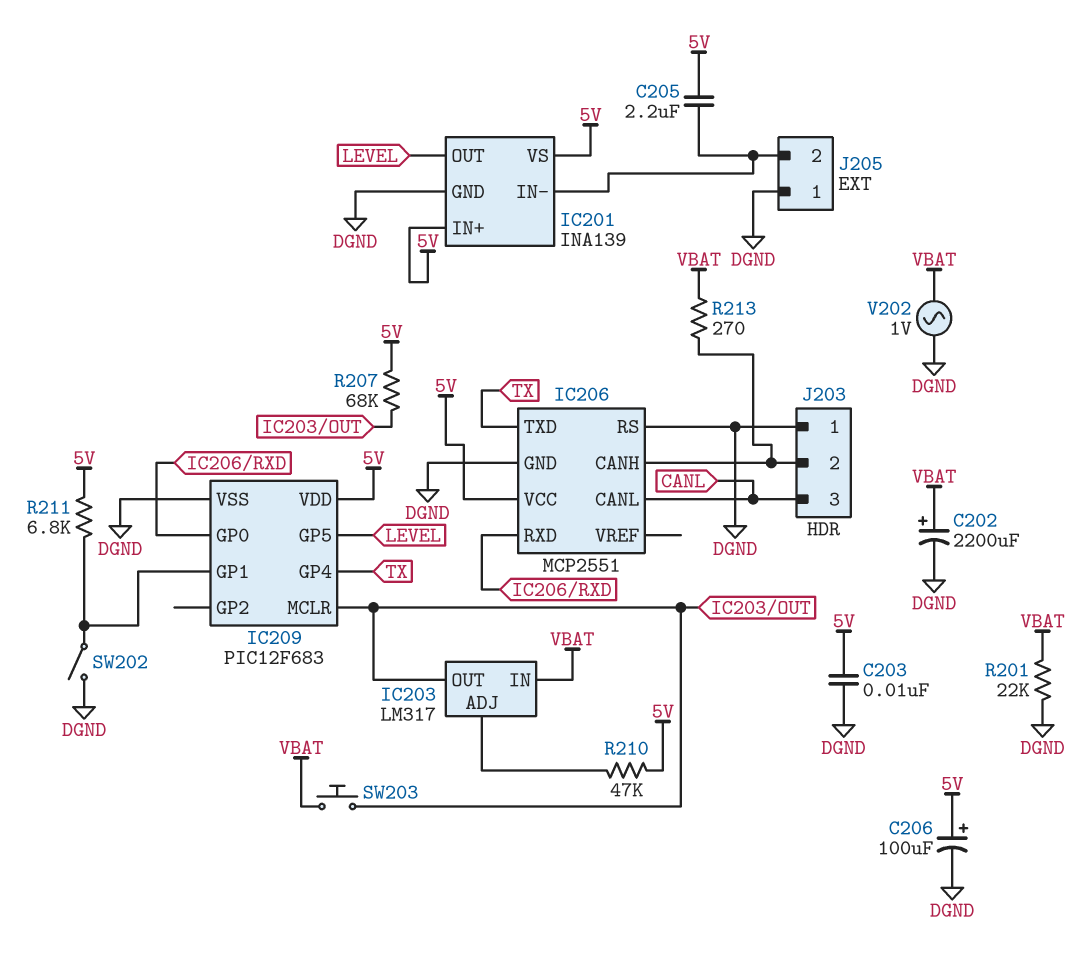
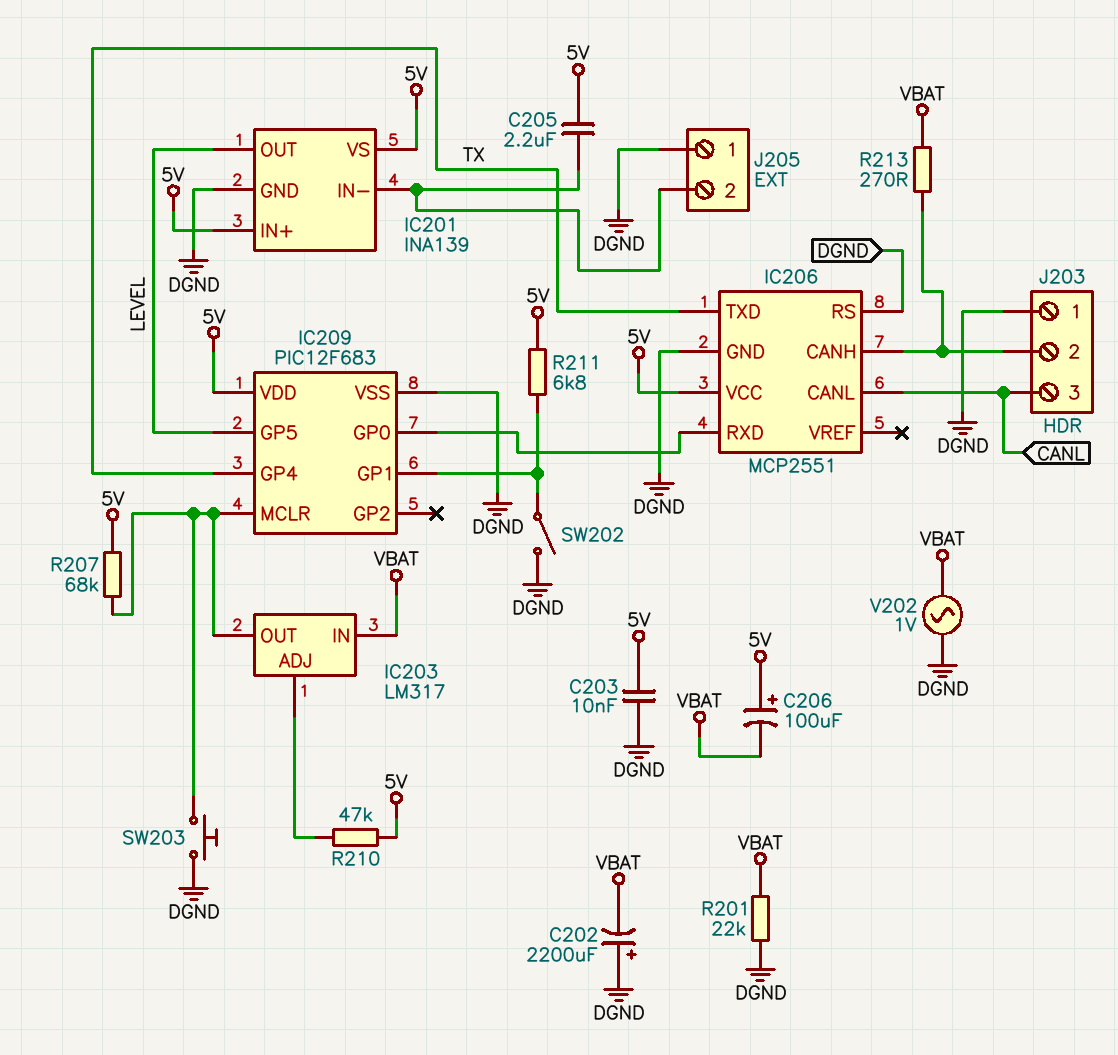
C202: 2200uF (plus VBAT, minus DGND) -> 2200uF (plus DGND, minus VBAT)
C206: 100uF (plus 5V, minus DGND) -> 100uF (plus 5V, minus VBAT)
SW203: button (IC203/OUT, VBAT) -> button (DGND, IC203/OUT)

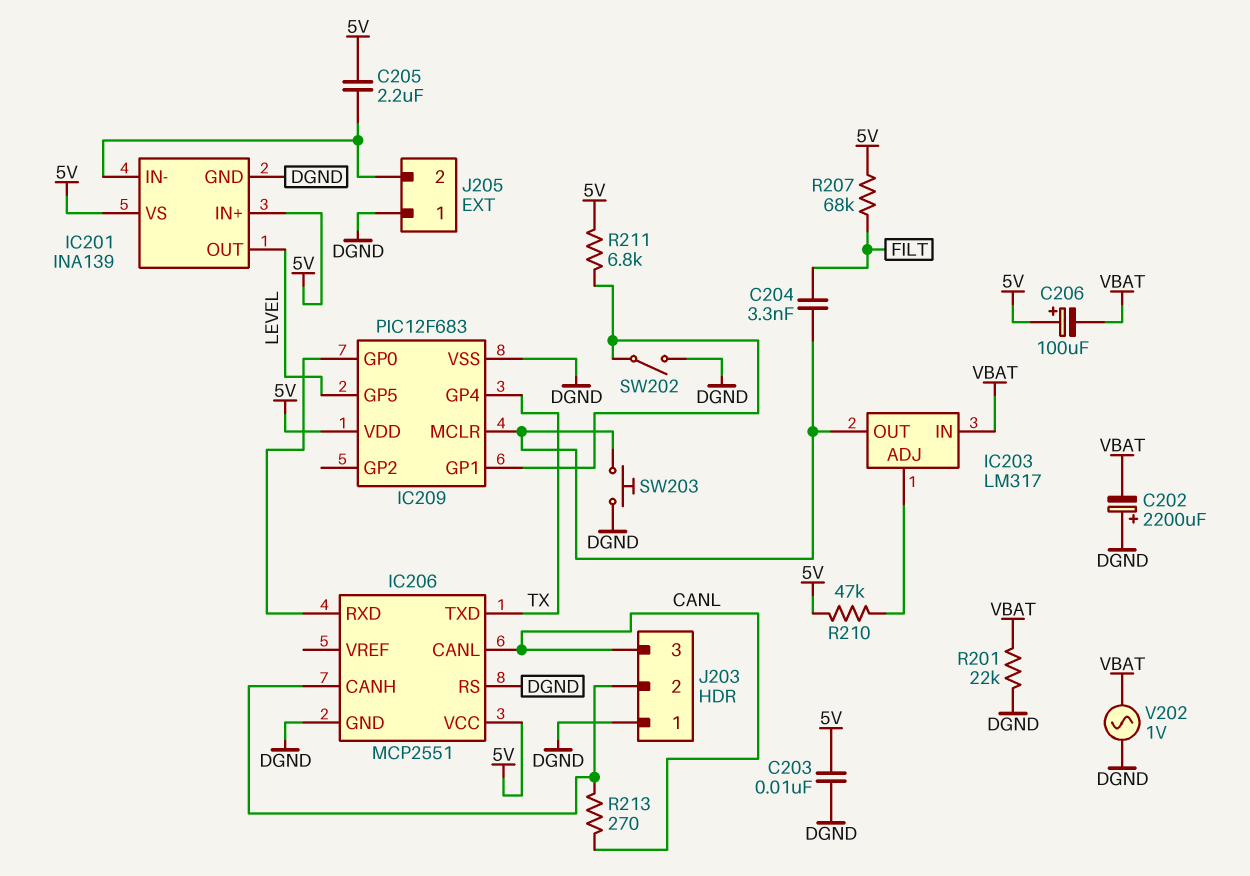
C204: none -> 3.3nF (FILT, IC203/OUT)
R207: 68k (5V, IC203/OUT) -> 68k (5V, FILT)
R213: 270 (IC206/CANH, VBAT) -> 270 (CANL, IC206/CANH)

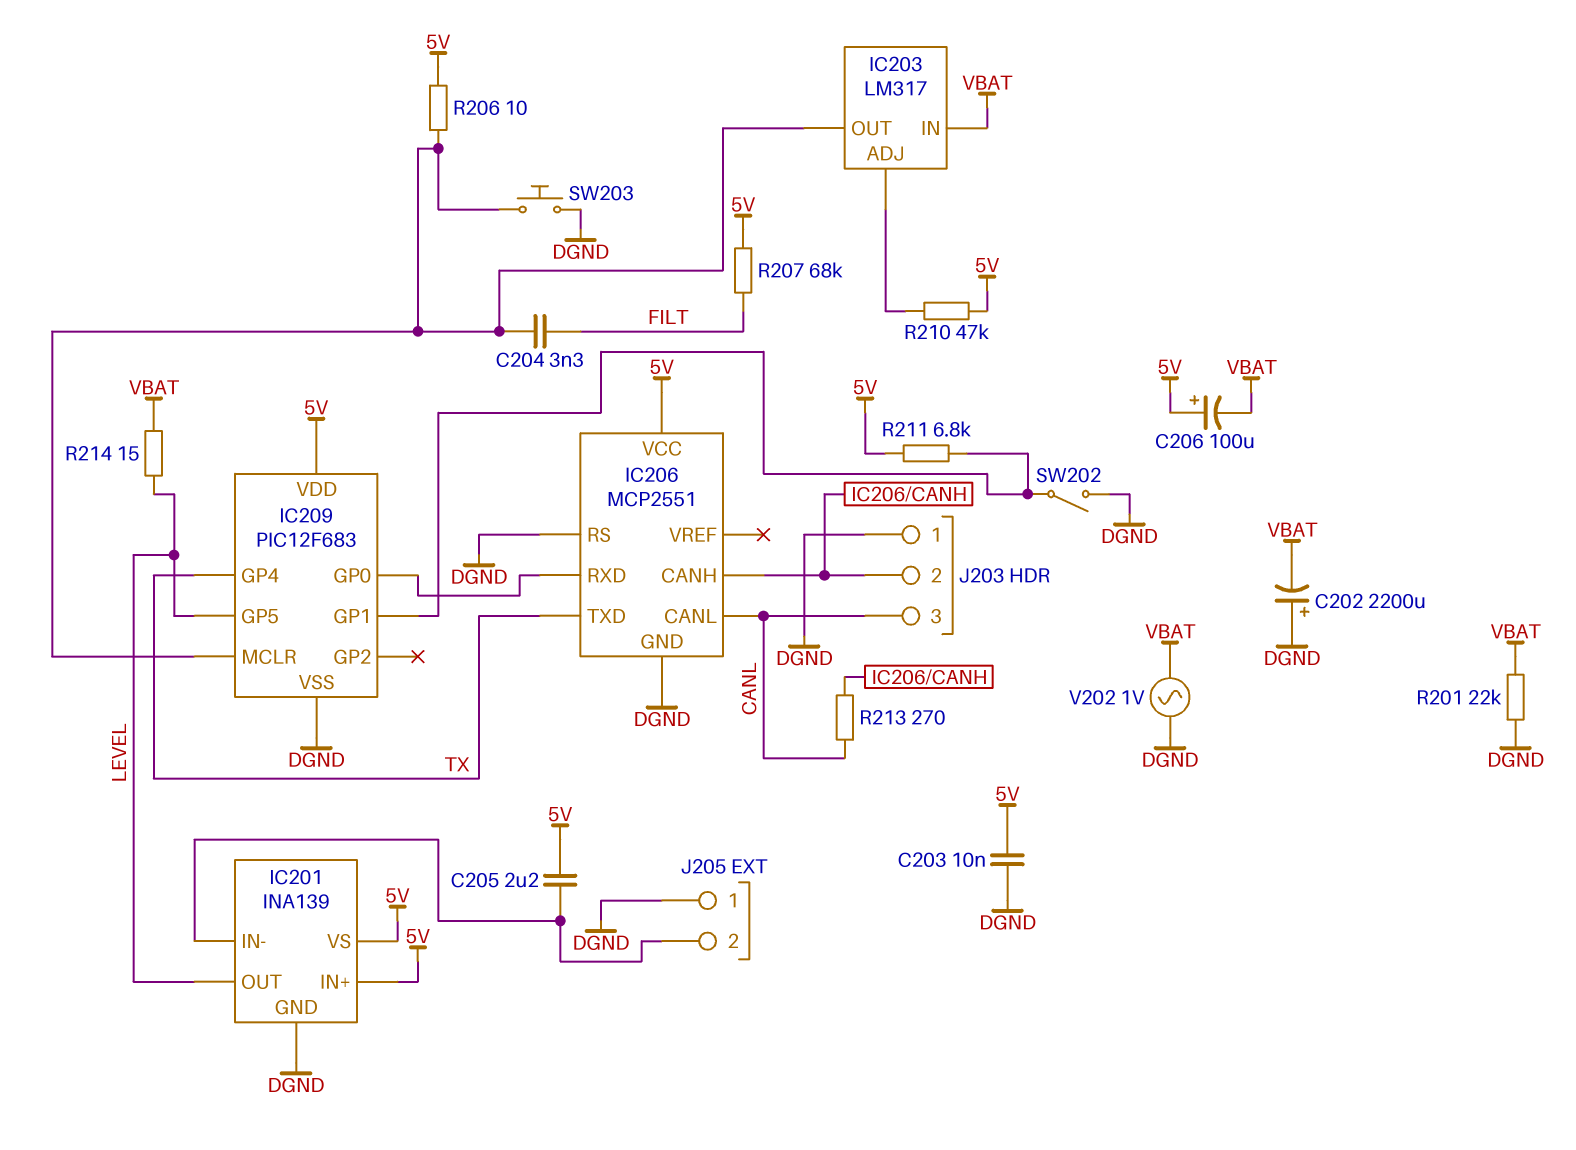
R206: none -> 10 (5V, IC203/OUT)
R214: none -> 15 (LEVEL, VBAT)

